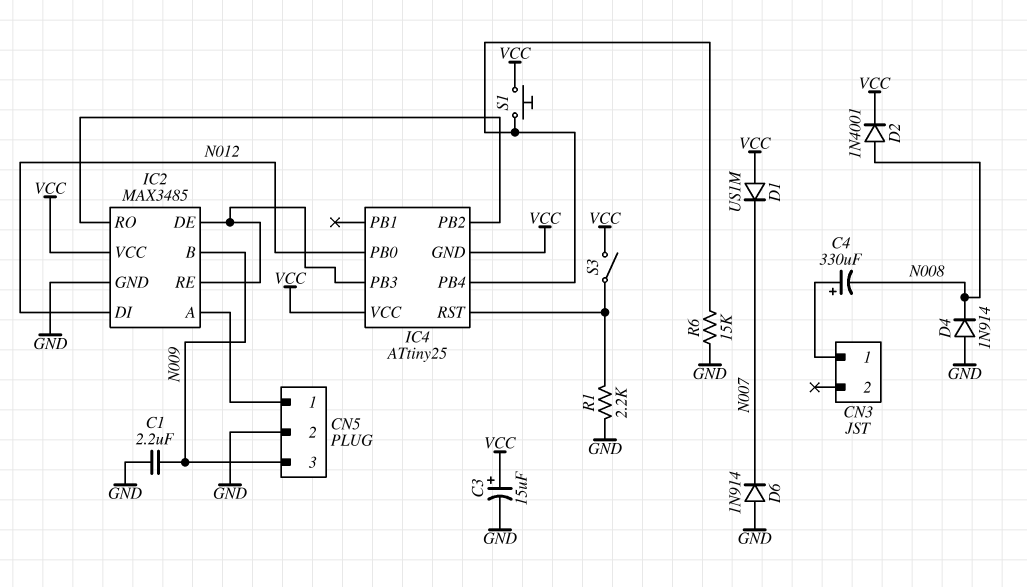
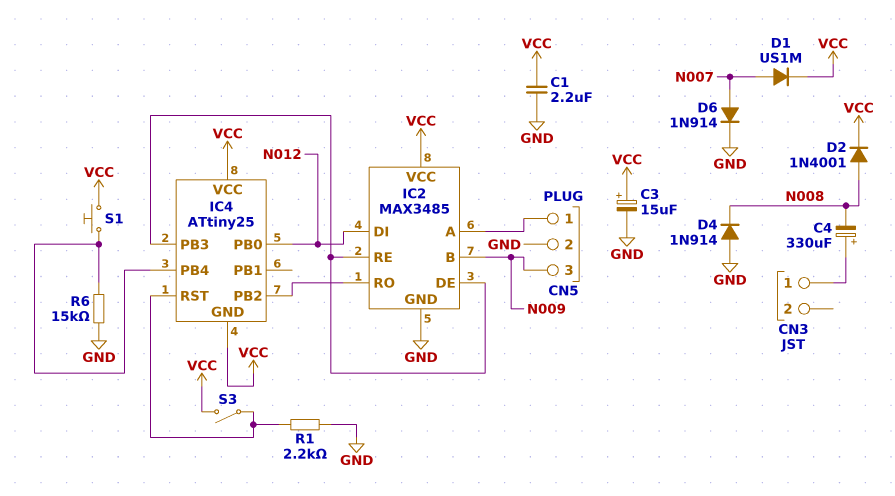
C1: 2.2uF (GND, N009) -> 2.2uF (GND, VCC)
D1: diode US1M (A VCC, K N007) -> diode US1M (A N007, K VCC)
D6: diode 1N914 (A GND, K N007) -> diode 1N914 (A N007, K GND)

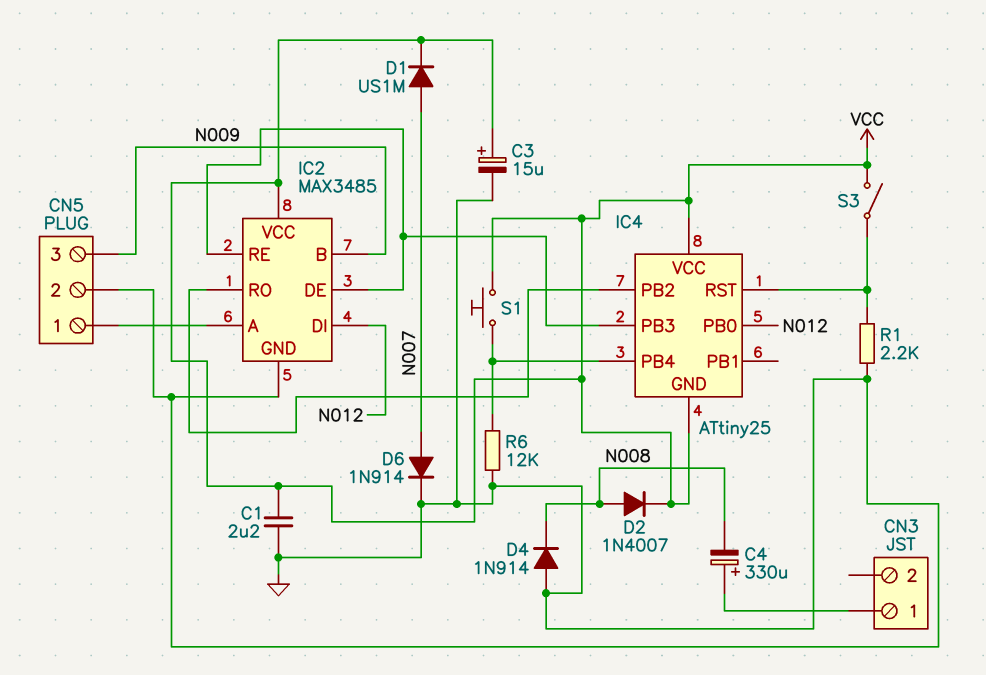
D2: diode 1N4001 (A N008, K VCC) -> diode 1N4007 (A N008, K VCC)
R6: 15k (GND, IC4/PB4) -> 12k (GND, IC4/PB4)

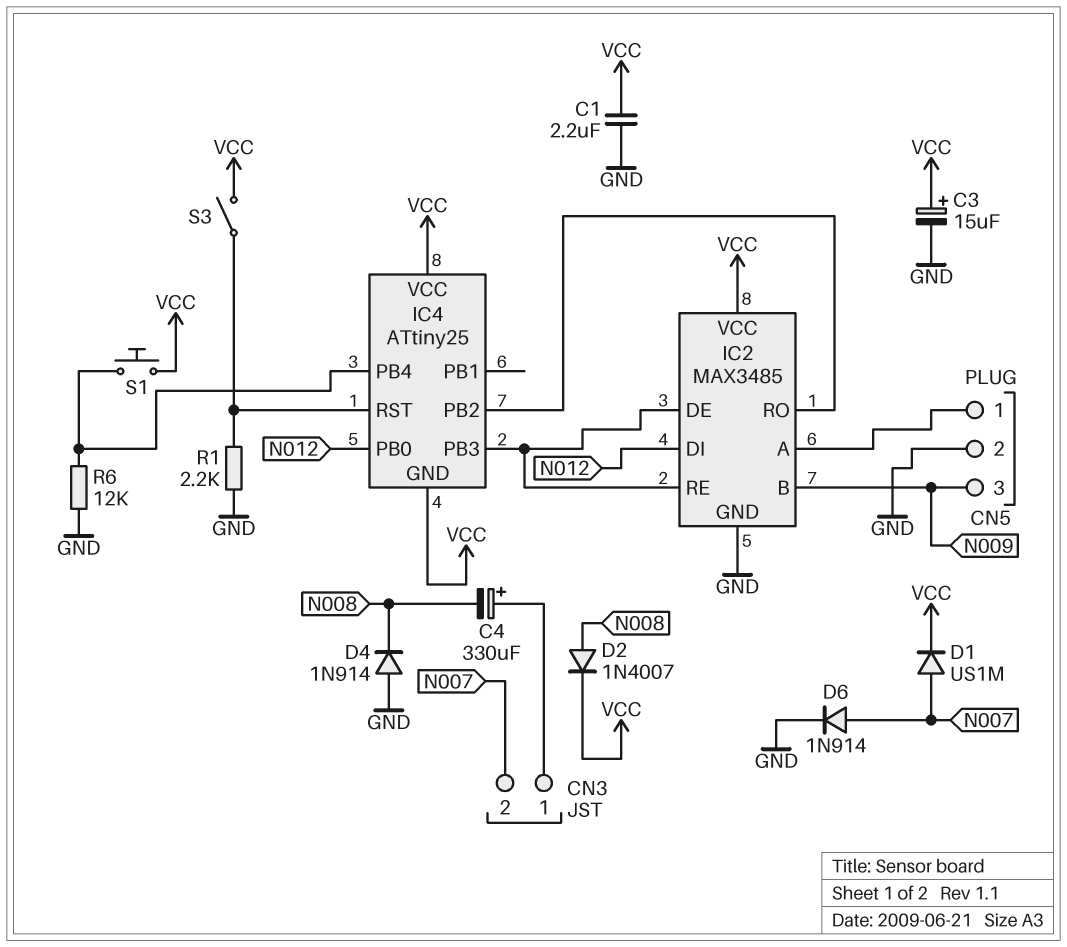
CN3 pin 2: none -> N007

